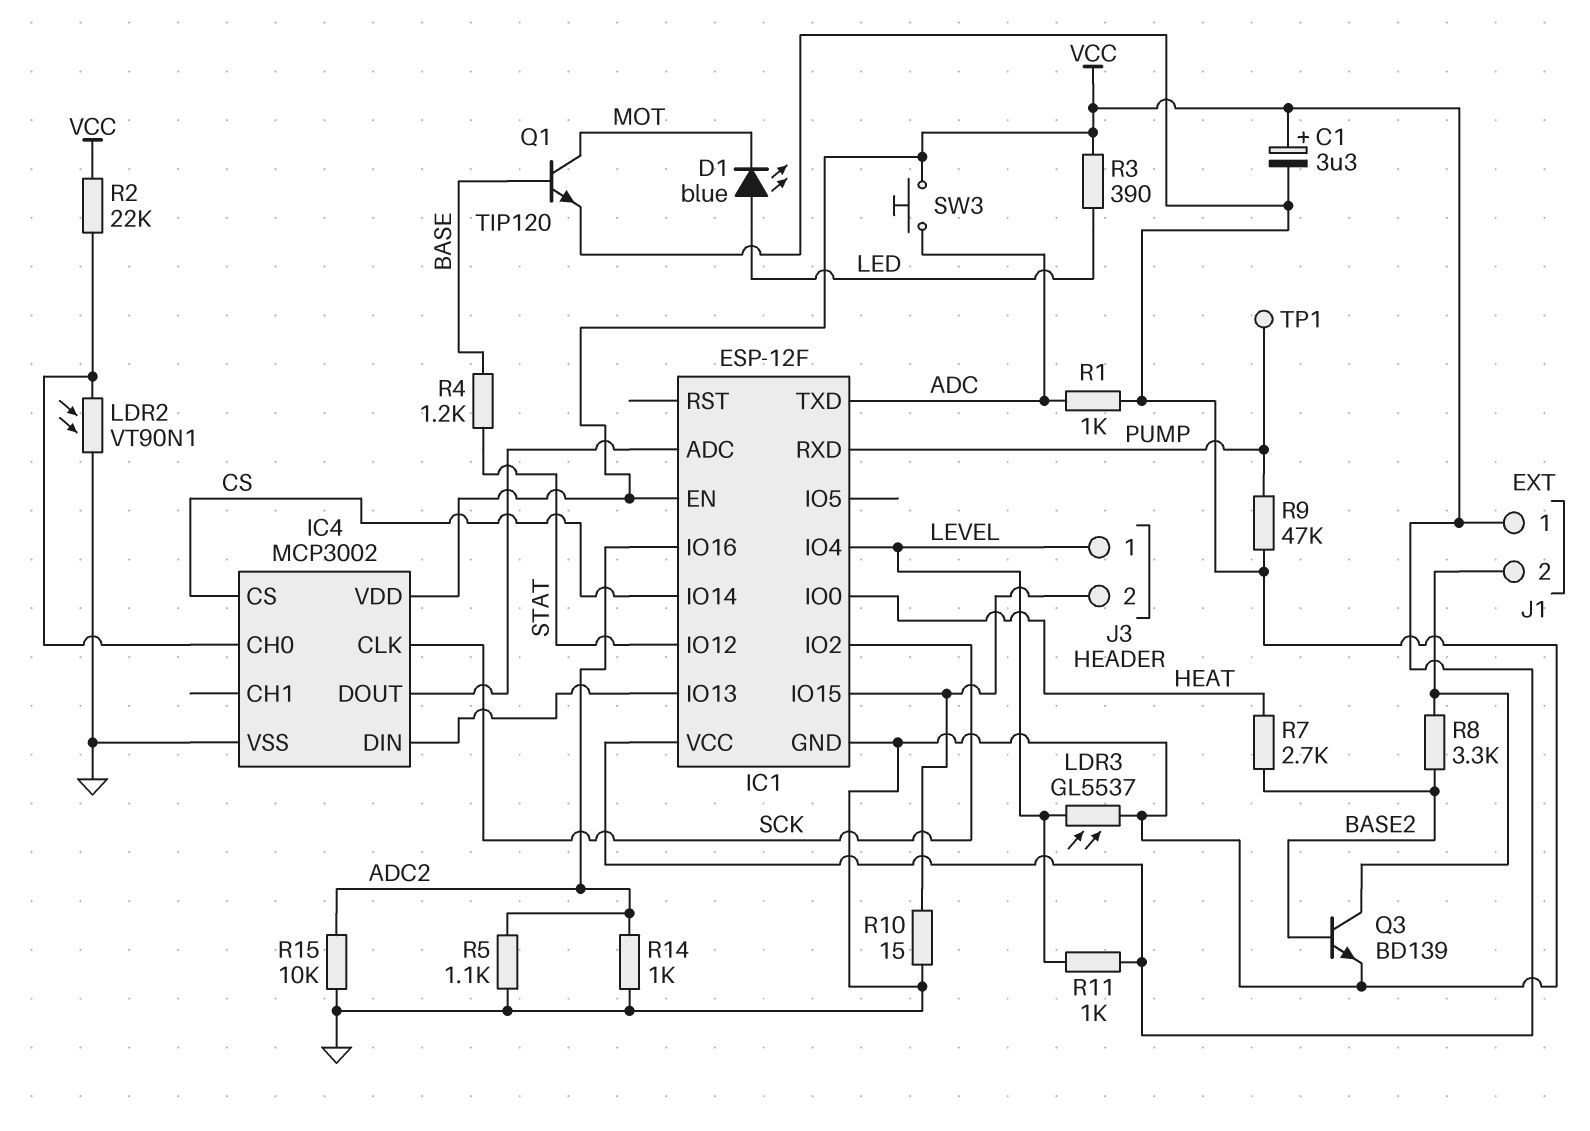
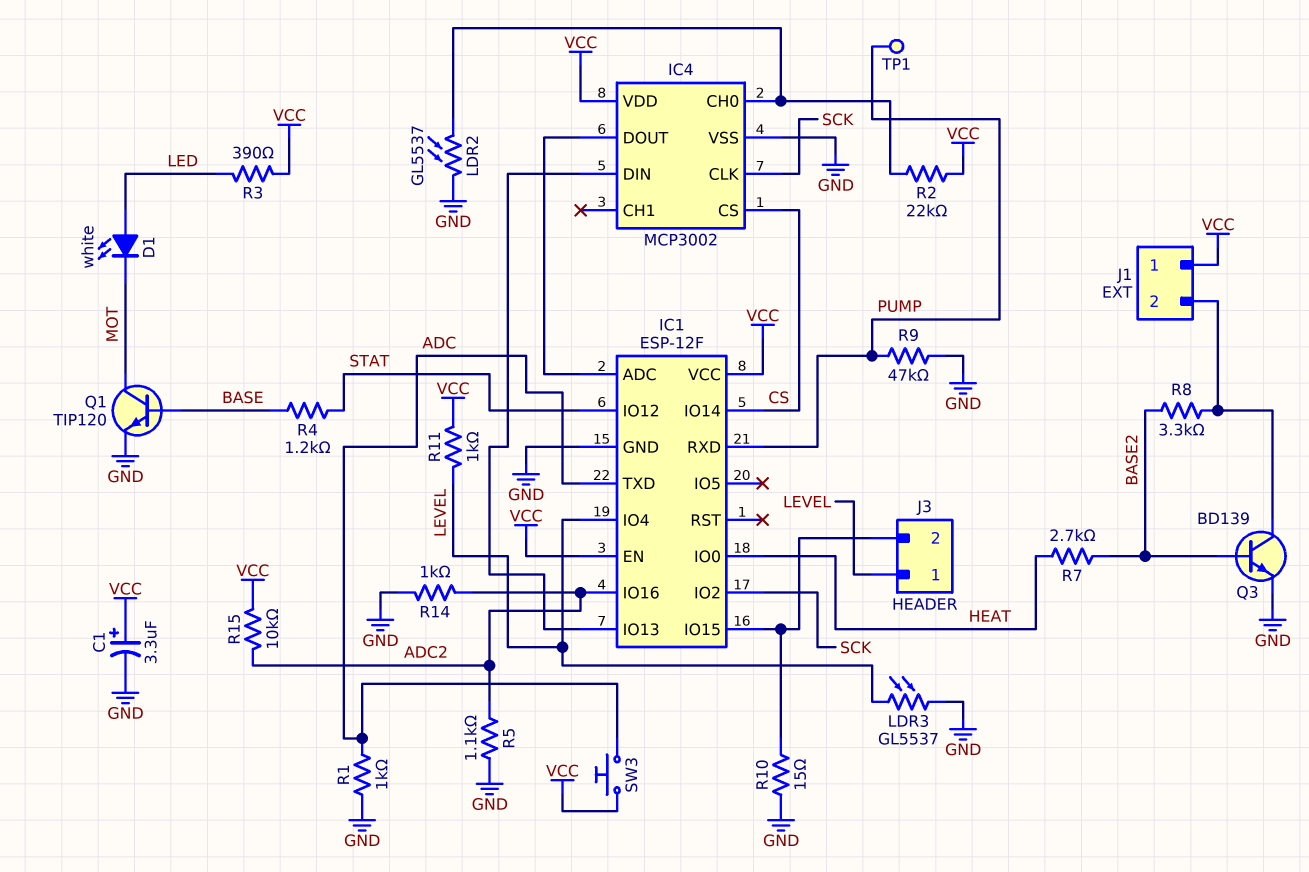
D1: LED blue (A LED, K MOT) -> LED white (A LED, K MOT)
LDR2: VT90N1 (GND, IC4/CH0) -> GL5537 (GND, IC4/CH0)
R15: 10k (ADC2, GND) -> 10k (ADC2, VCC)

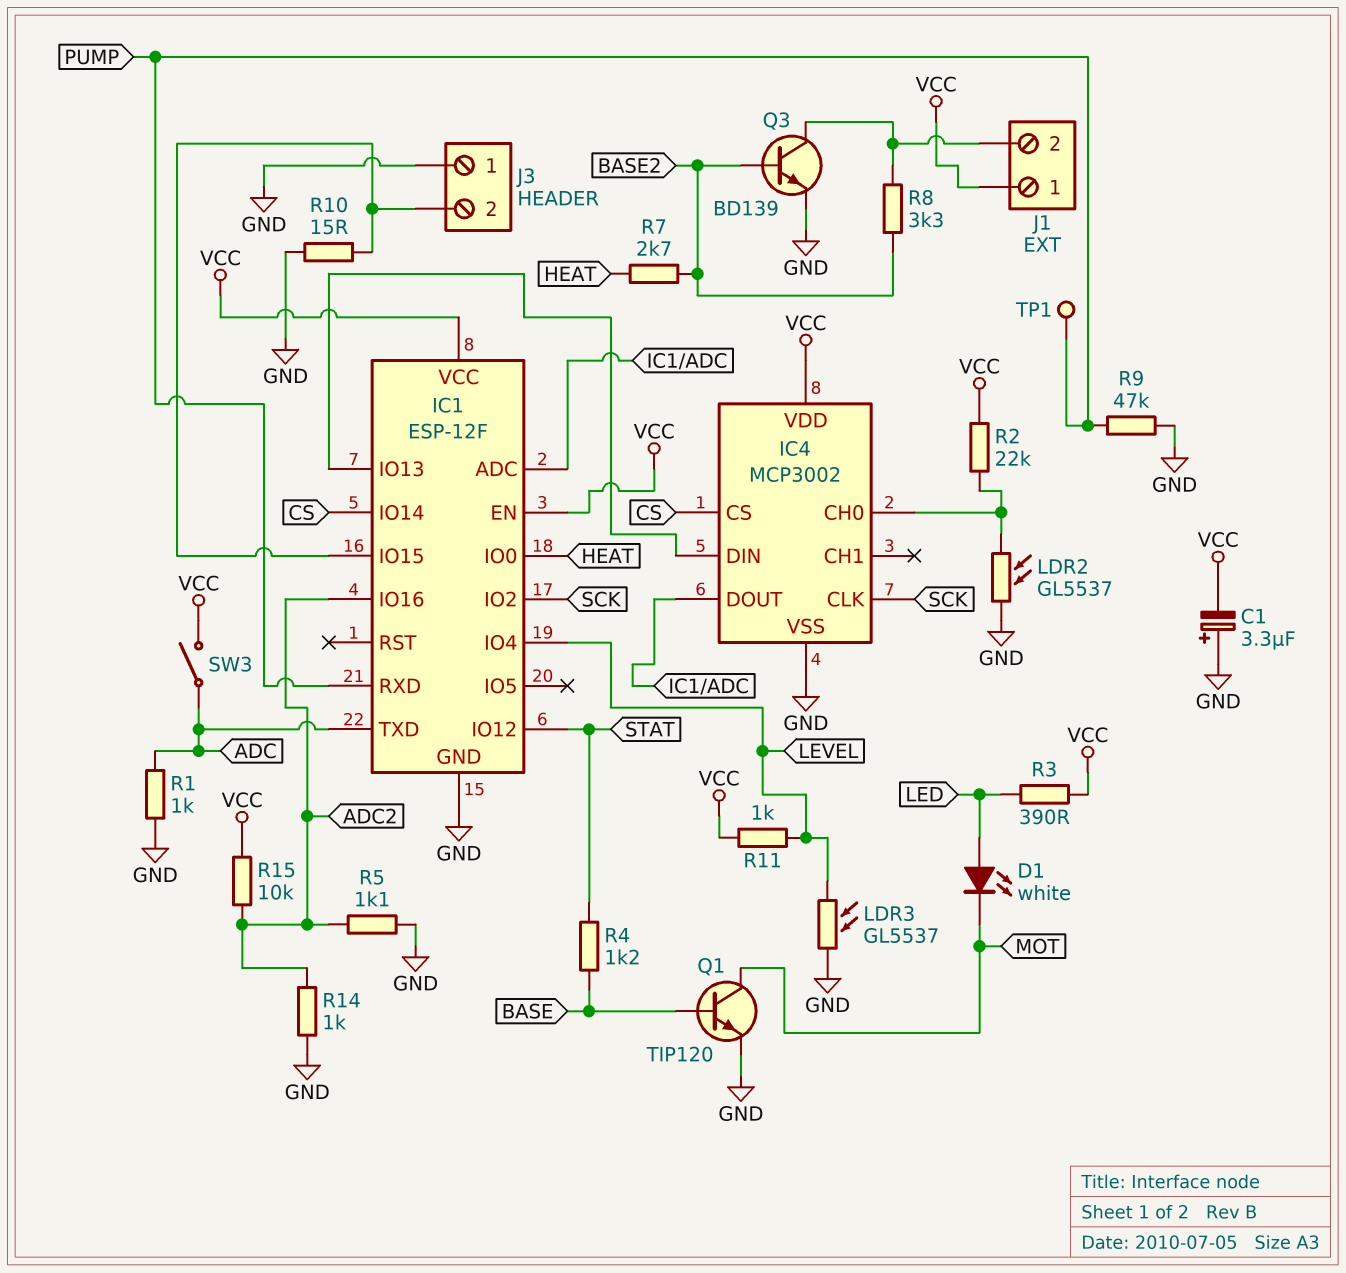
C1: 3.3uF (plus VCC, minus GND) -> 3.3uF (plus GND, minus VCC)
J3 pin 1: LEVEL -> GND
SW3: button (ADC, VCC) -> switch (ADC, VCC)

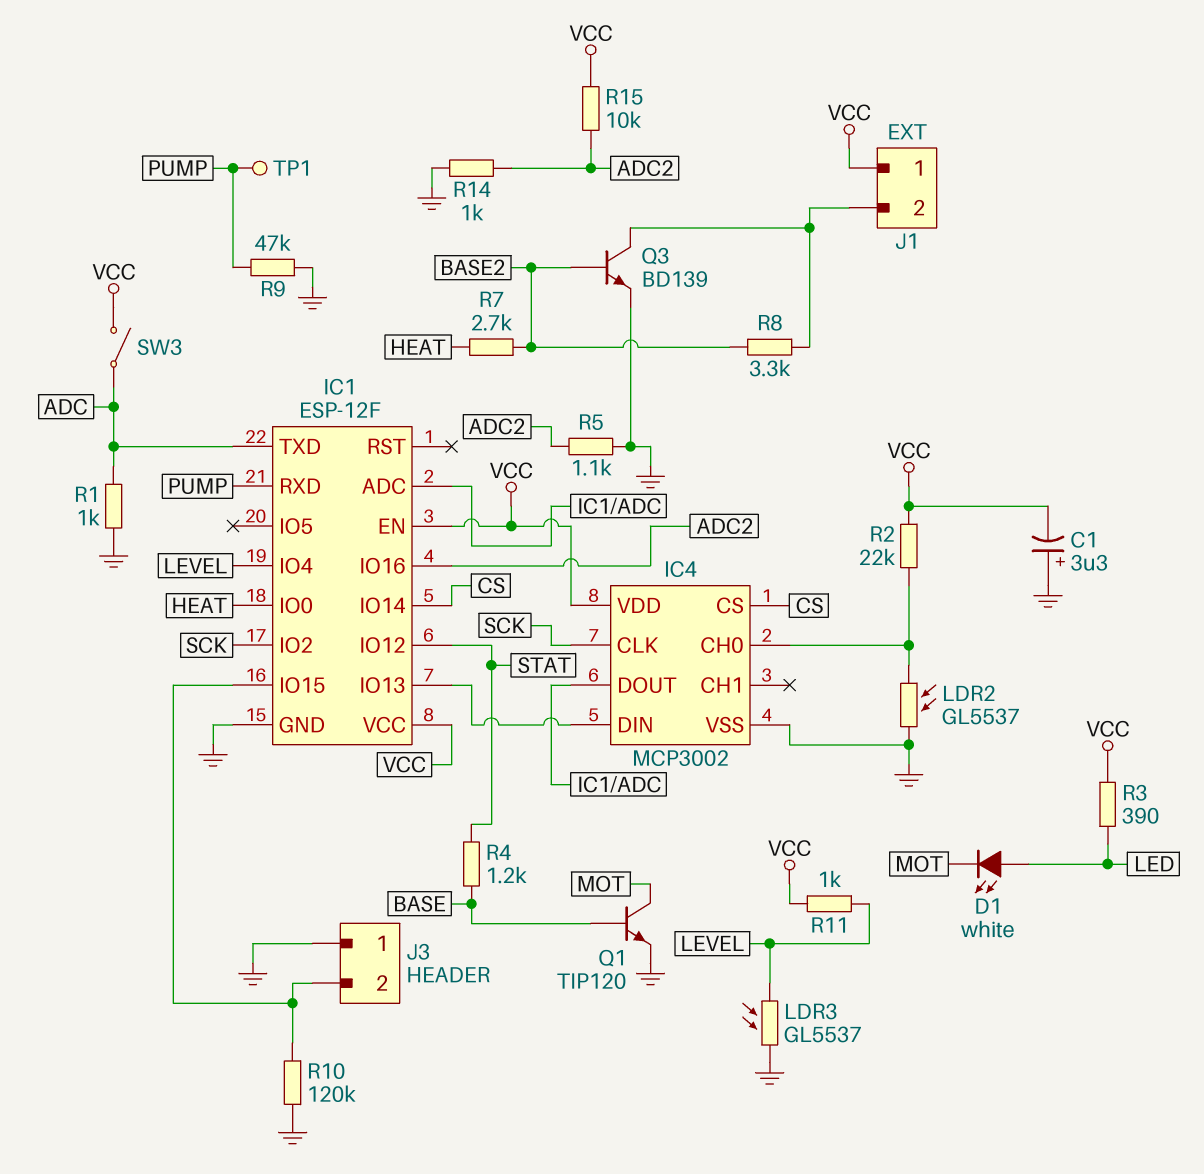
R10: 15 (GND, IC1/IO15) -> 120k (GND, IC1/IO15)

